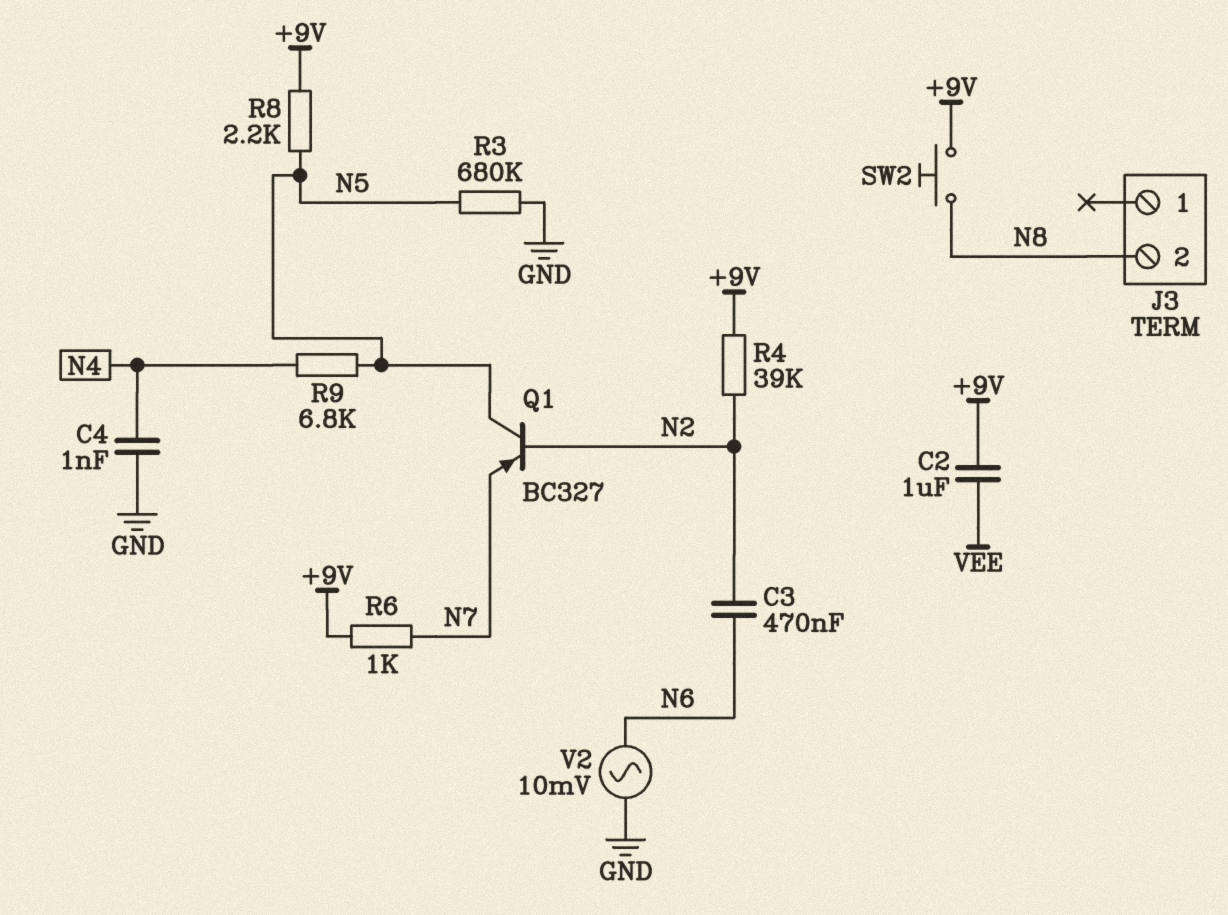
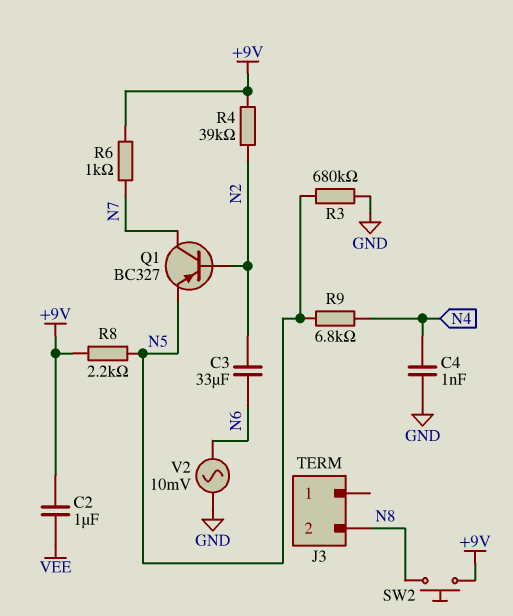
C3: 470nF (N2, N6) -> 33uF (N2, N6)
Q1: PNP BC327 (B N2, C N5, E N7) -> PNP BC327 (B N2, C N7, E N5)

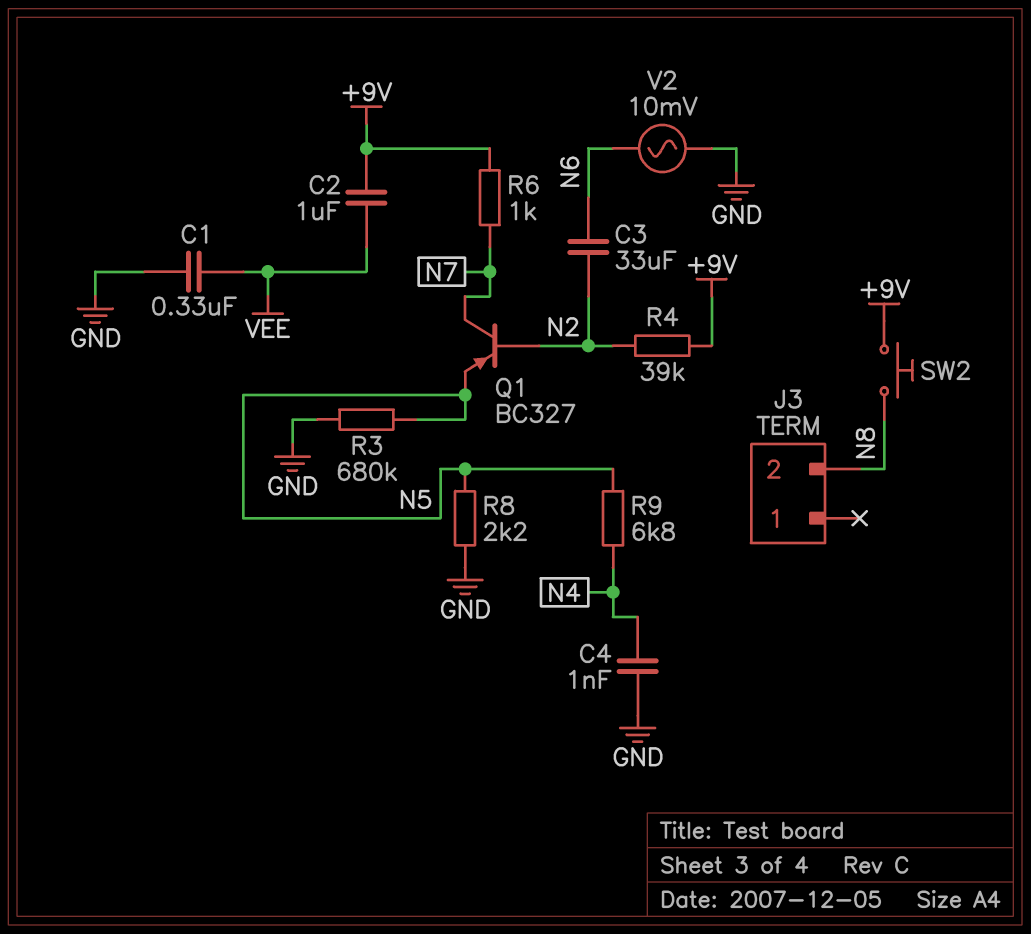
C1: none -> 330nF (GND, VEE)
R8: 2.2k (+9V, N5) -> 2.2k (GND, N5)

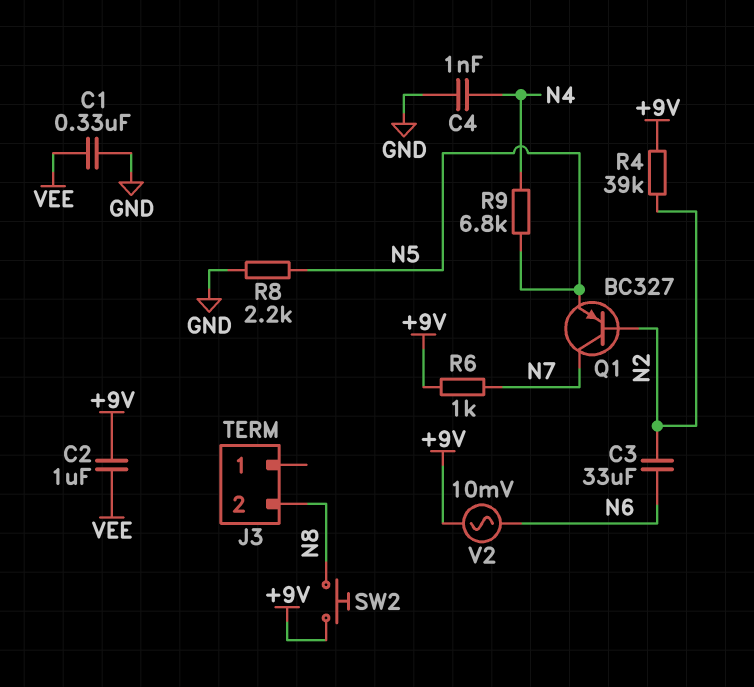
R3: 680k (GND, N5) -> none
V2: AC 10mV (GND, N6) -> AC 10mV (+9V, N6)

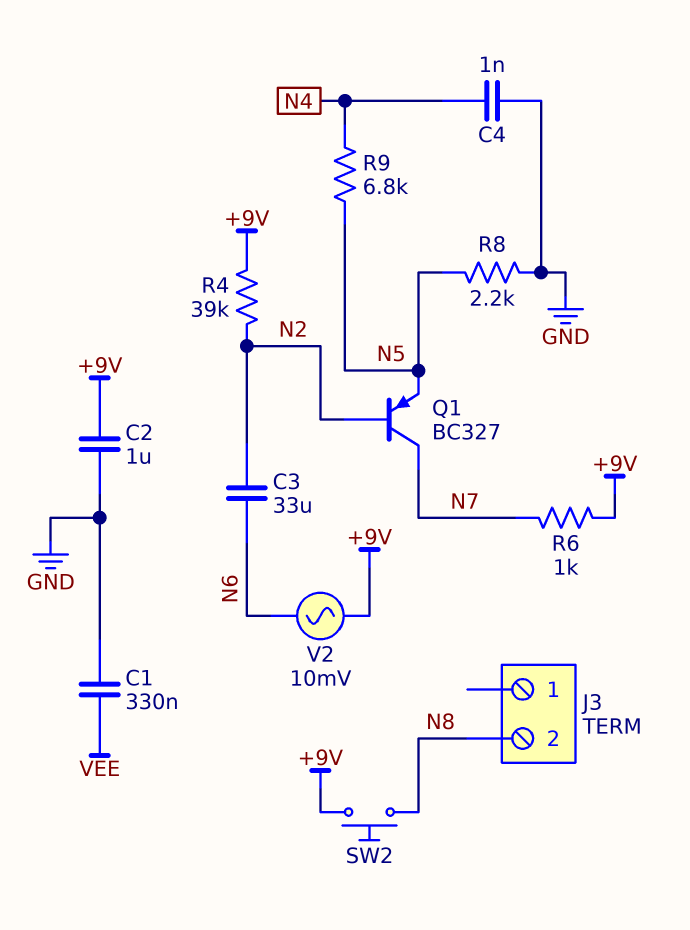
C2: 1uF (+9V, VEE) -> 1uF (+9V, GND)

